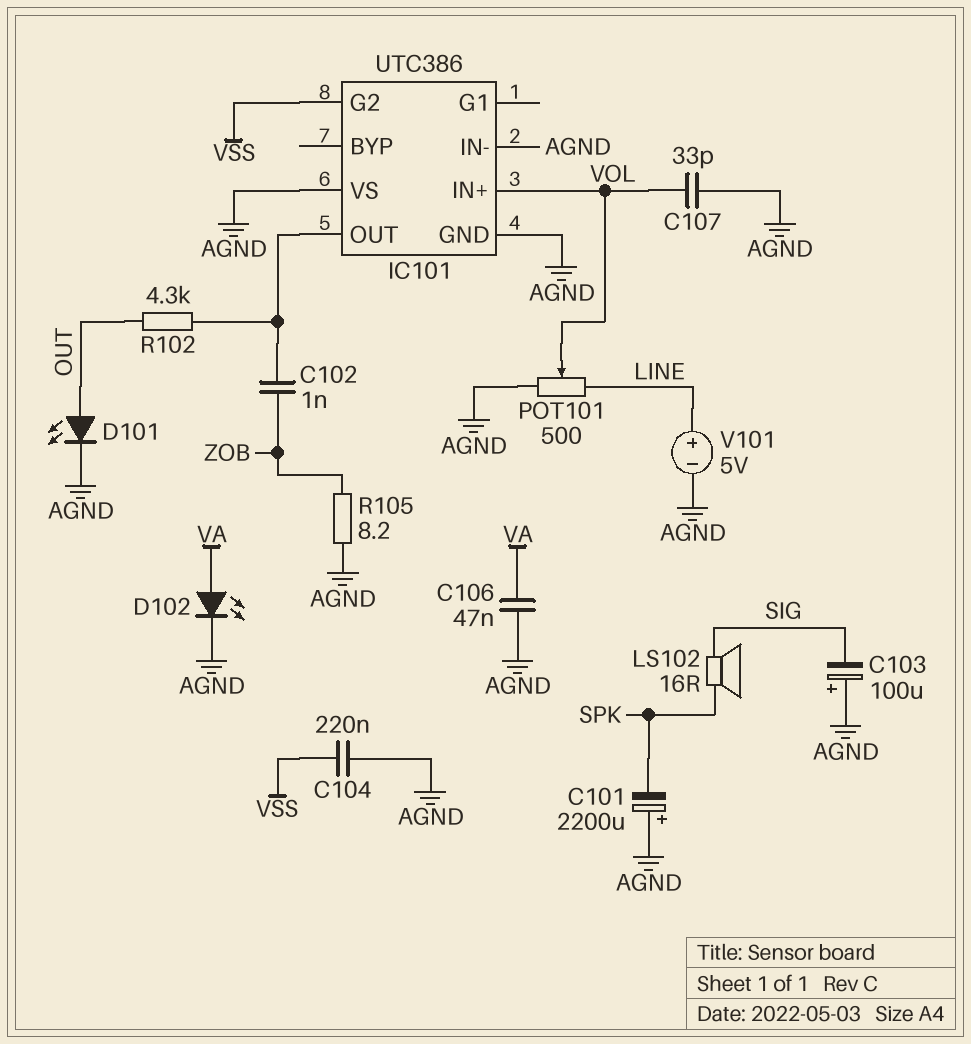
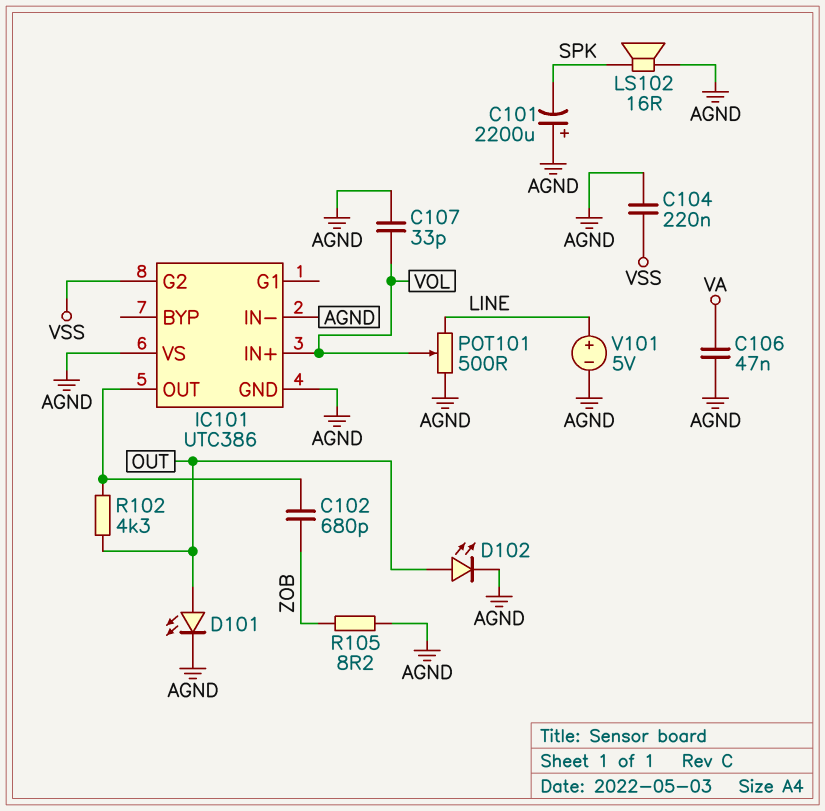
C102: 1nF (IC101/OUT, ZOB) -> 680pF (IC101/OUT, ZOB)
C103: 100uF (plus AGND, minus SIG) -> none
D102: LED (A VA, K AGND) -> LED (A OUT, K AGND)
LS102: speaker 16R (SIG, SPK) -> speaker 16R (AGND, SPK)

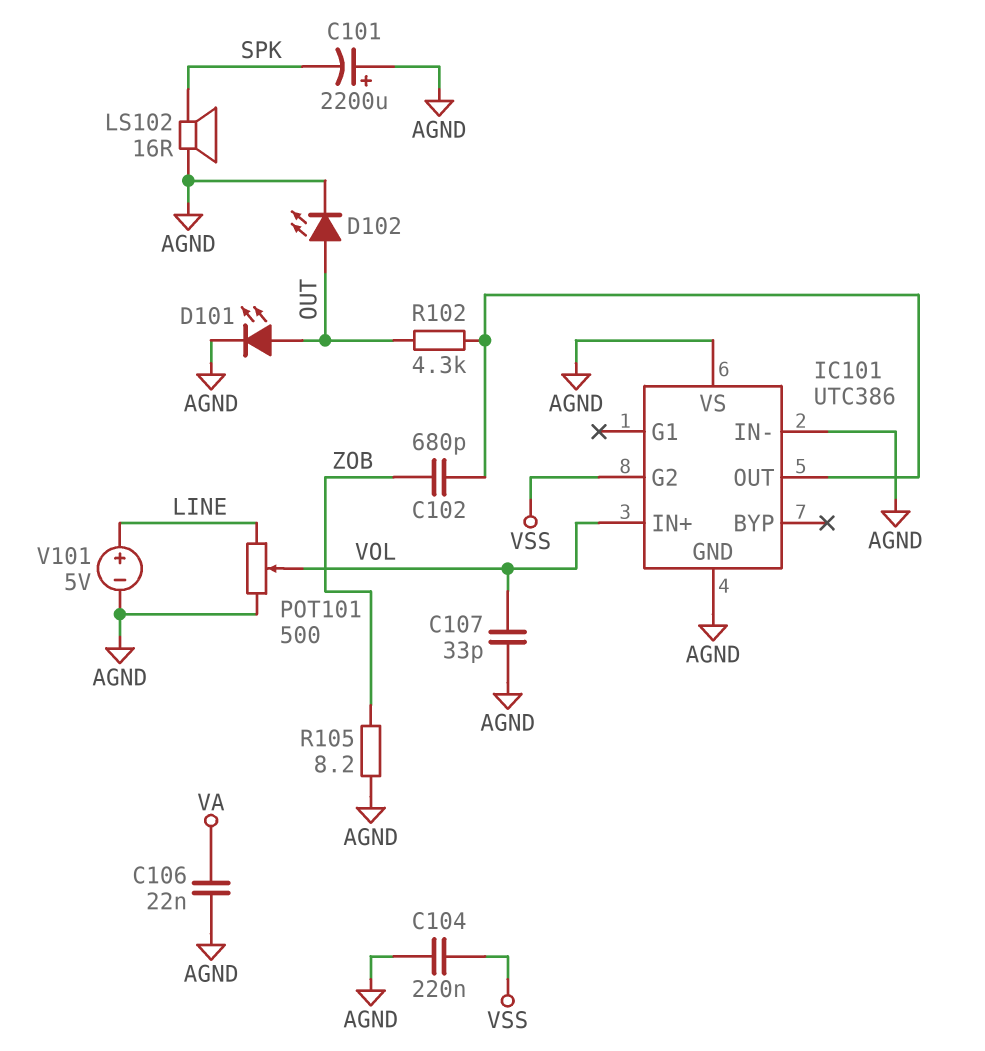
C106: 47nF (AGND, VA) -> 22nF (AGND, VA)

